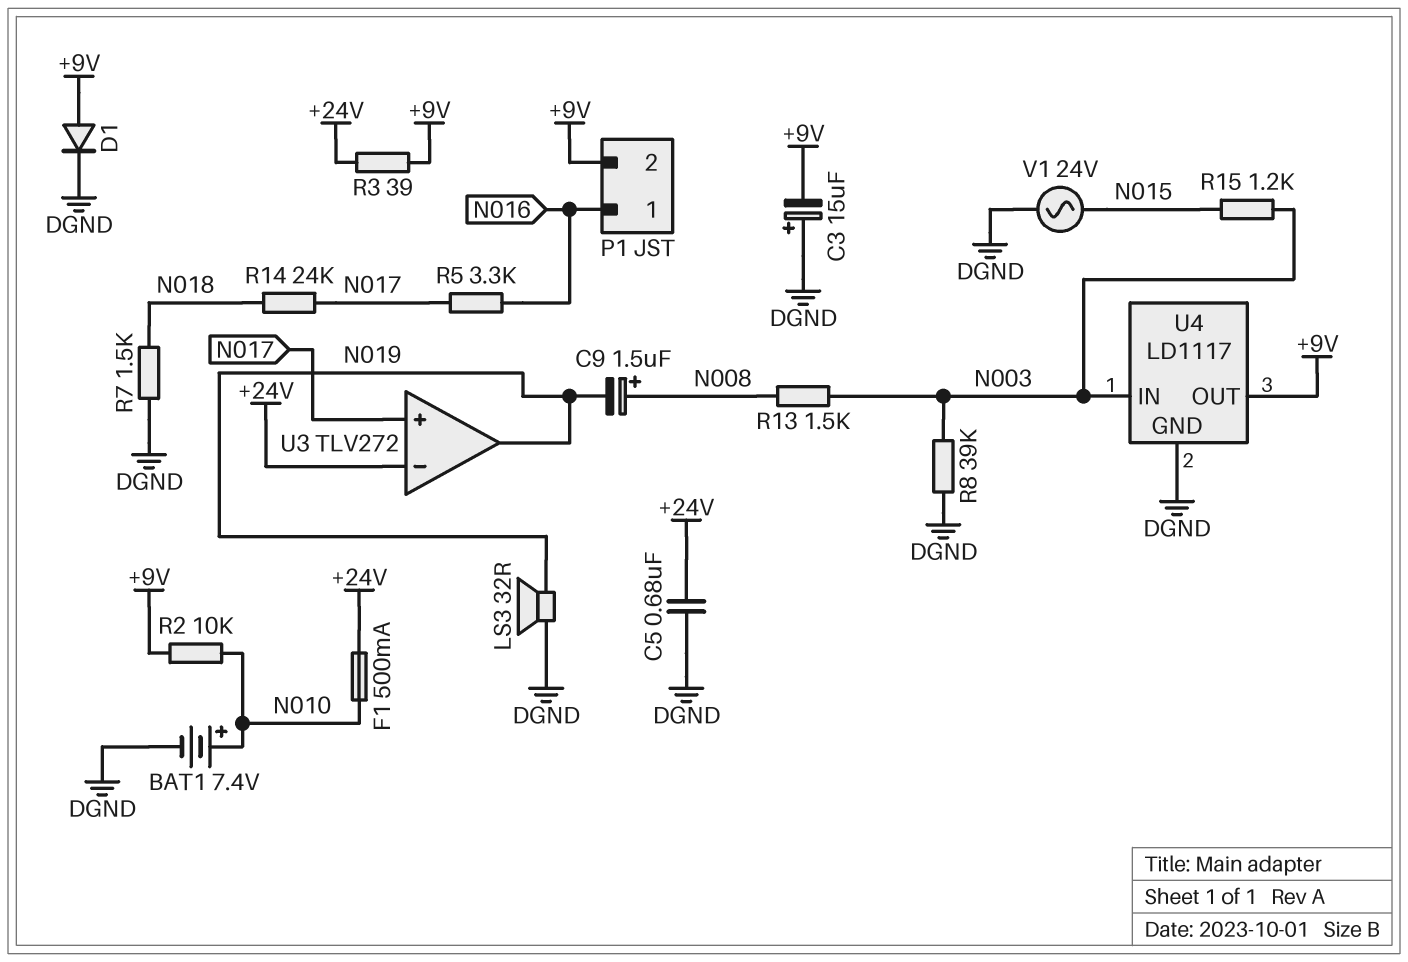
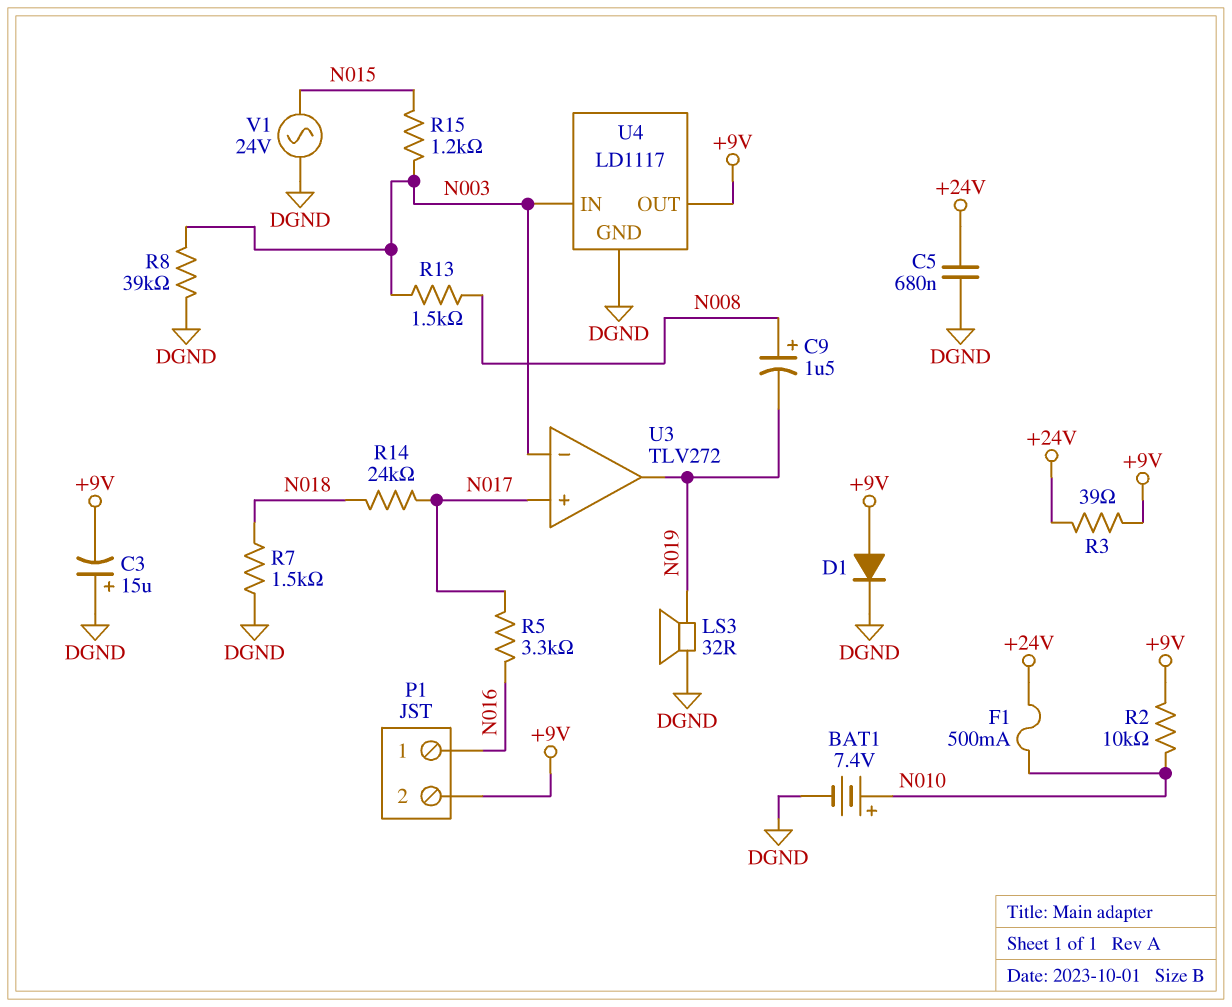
U3 pin in-: +24V -> N003

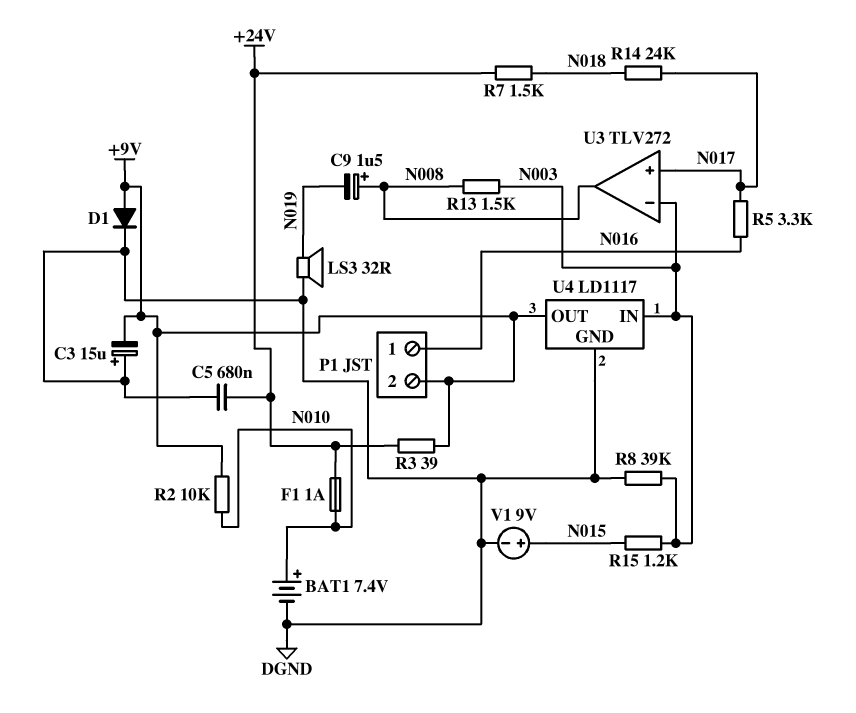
F1: 500mA (+24V, N010) -> 1A (+24V, N010)
R7: 1.5k (DGND, N018) -> 1.5k (+24V, N018)
U3 pin out: N019 -> N008
V1: AC 24V (DGND, N015) -> 9V (plus N015, minus DGND)

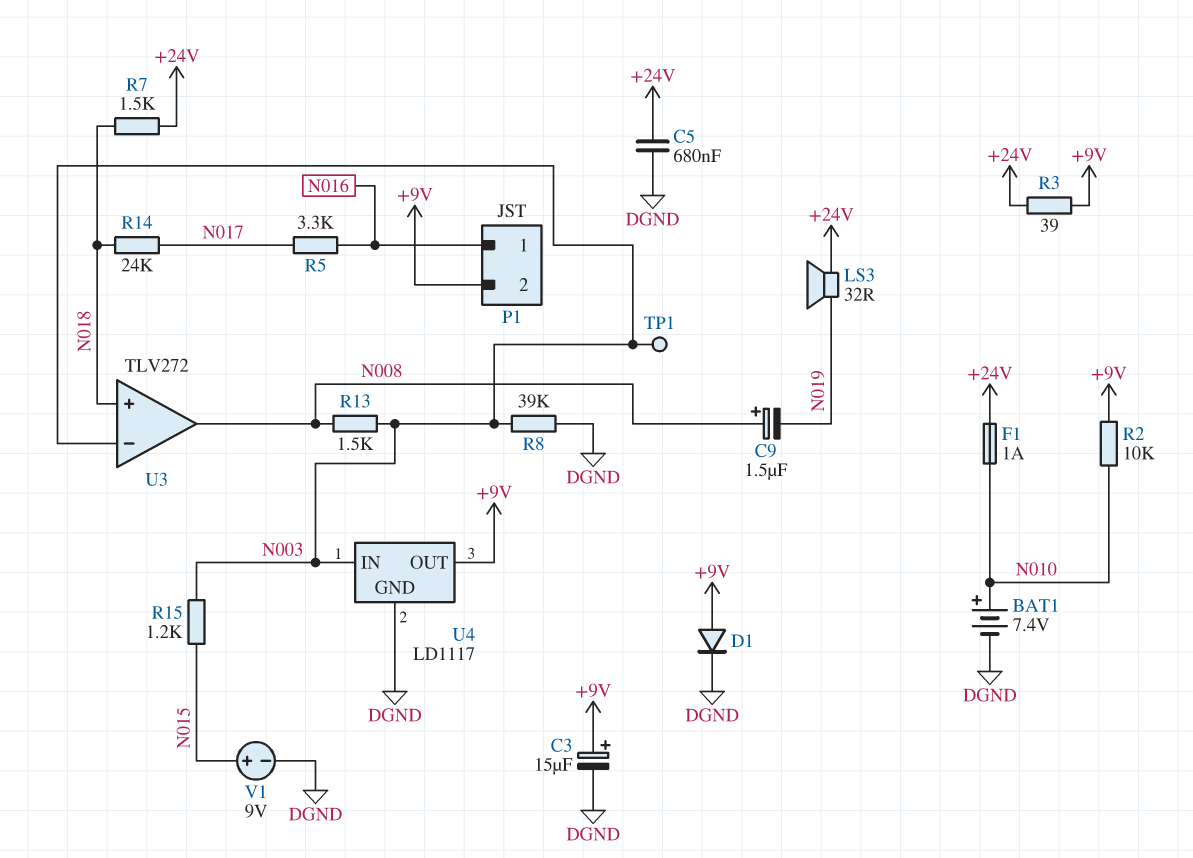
C3: 15uF (plus DGND, minus +9V) -> 15uF (plus +9V, minus DGND)
LS3: speaker 32R (DGND, N019) -> speaker 32R (+24V, N019)
TP1: none -> test point (N003)
U3 pin in+: N017 -> N018

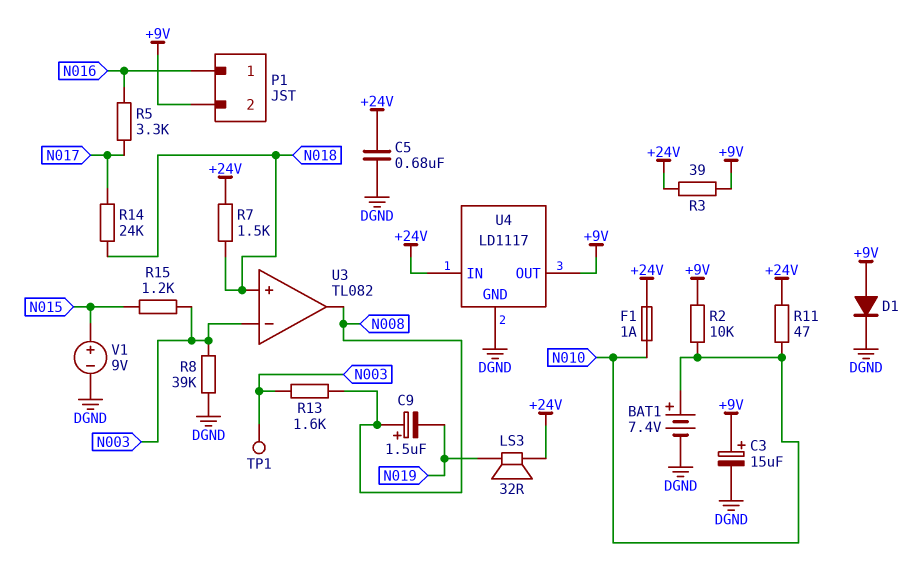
R11: none -> 47 (+24V, N010)
R13: 1.5k (N003, N008) -> 1.6k (N003, N008)
U3: TLV272 -> TL082
U4 pin IN: N003 -> +24V

